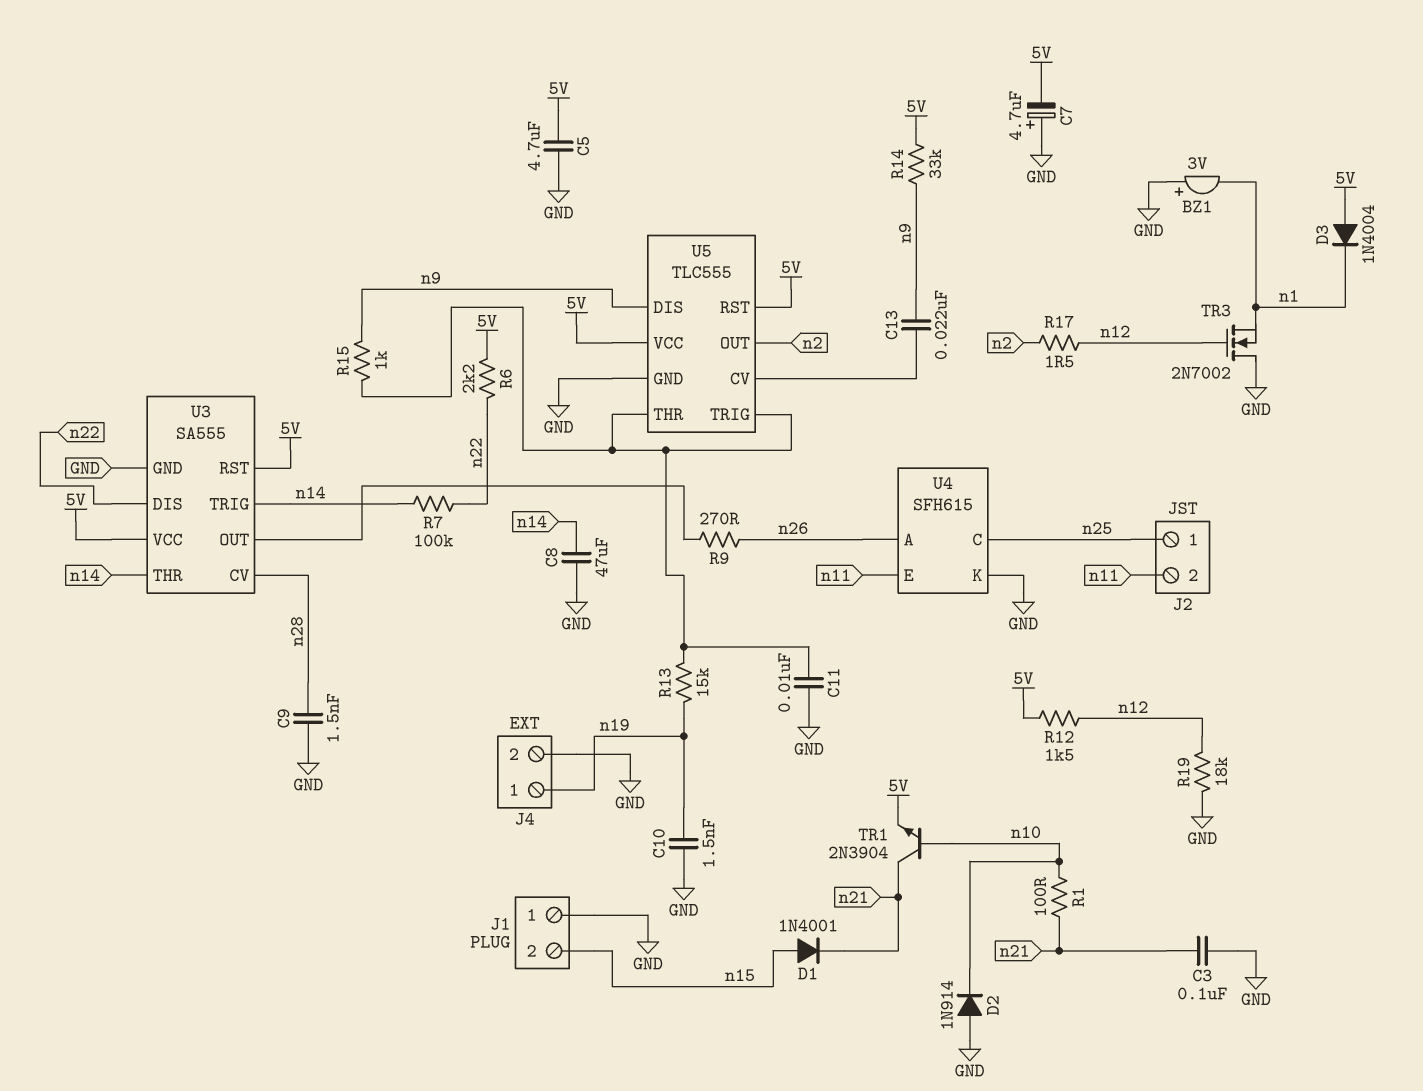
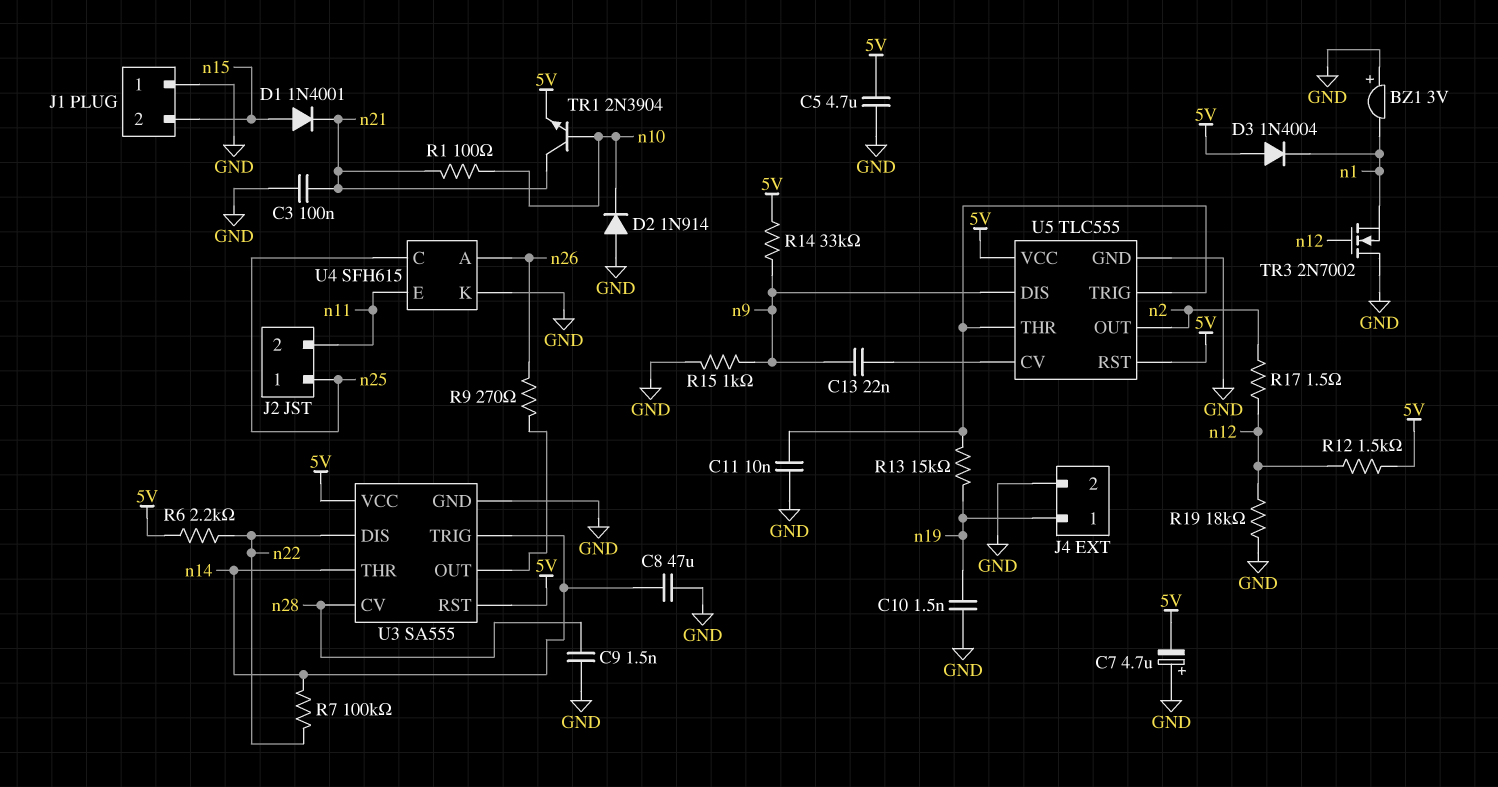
R15: 1k (U5/THR, n9) -> 1k (GND, n9)

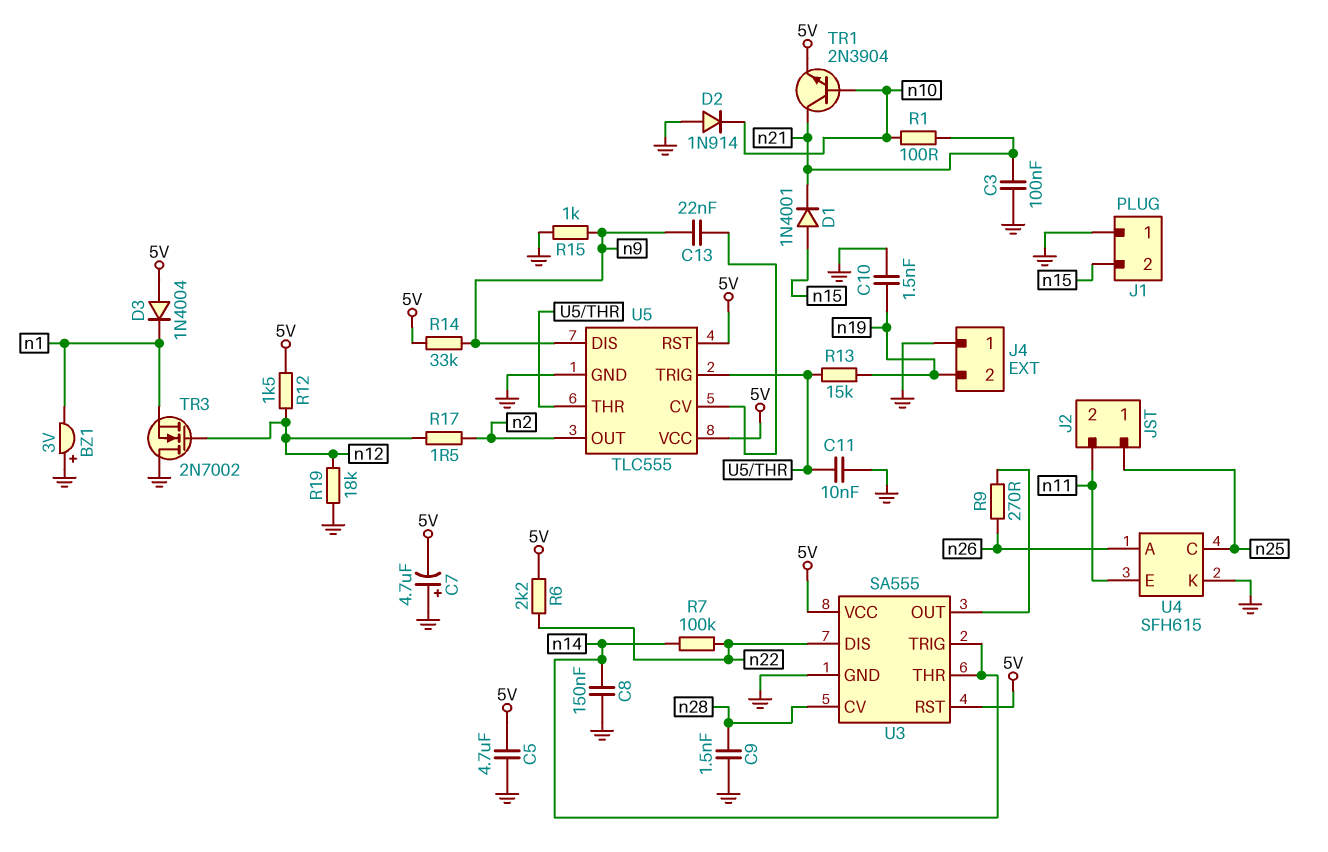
C8: 47uF (GND, n14) -> 150nF (GND, n14)
J4 pin 1: n19 -> GND
J4 pin 2: GND -> n19

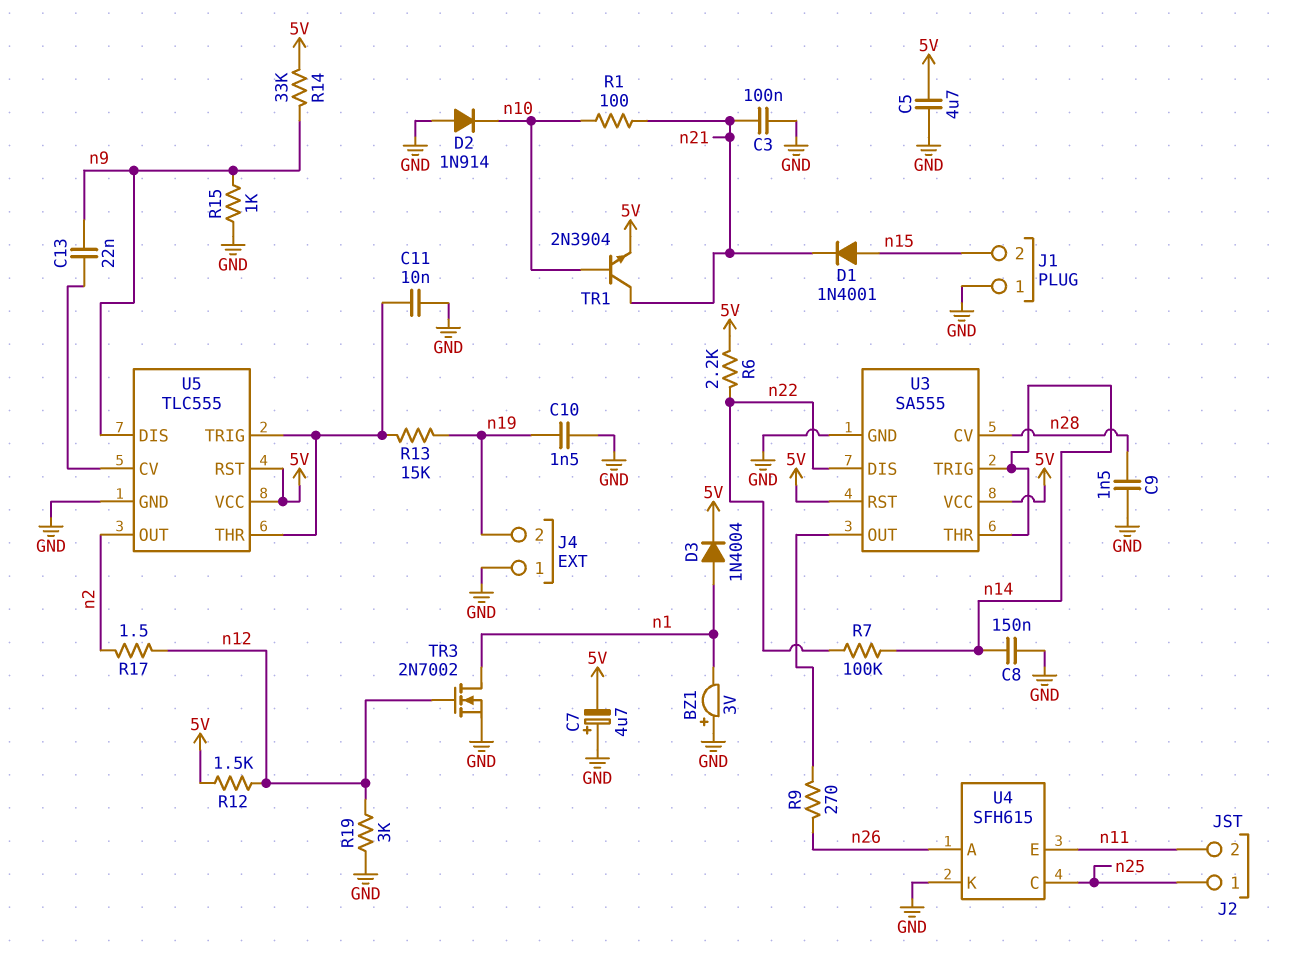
D3: diode 1N4004 (A 5V, K n1) -> diode 1N4004 (A n1, K 5V)
R19: 18k (GND, n12) -> 3k (GND, n12)
TR3: NMOS 2N7002 (G n12, D GND, S n1) -> NMOS 2N7002 (G n12, D n1, S GND)

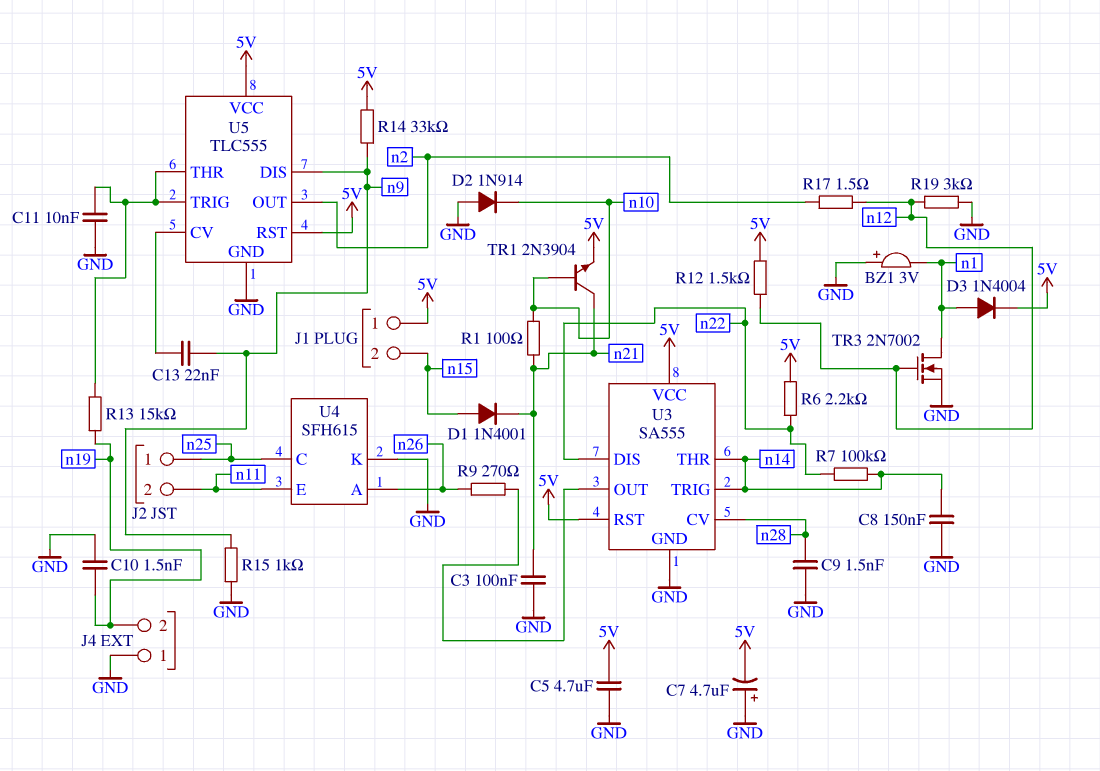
J1 pin 1: GND -> 5V

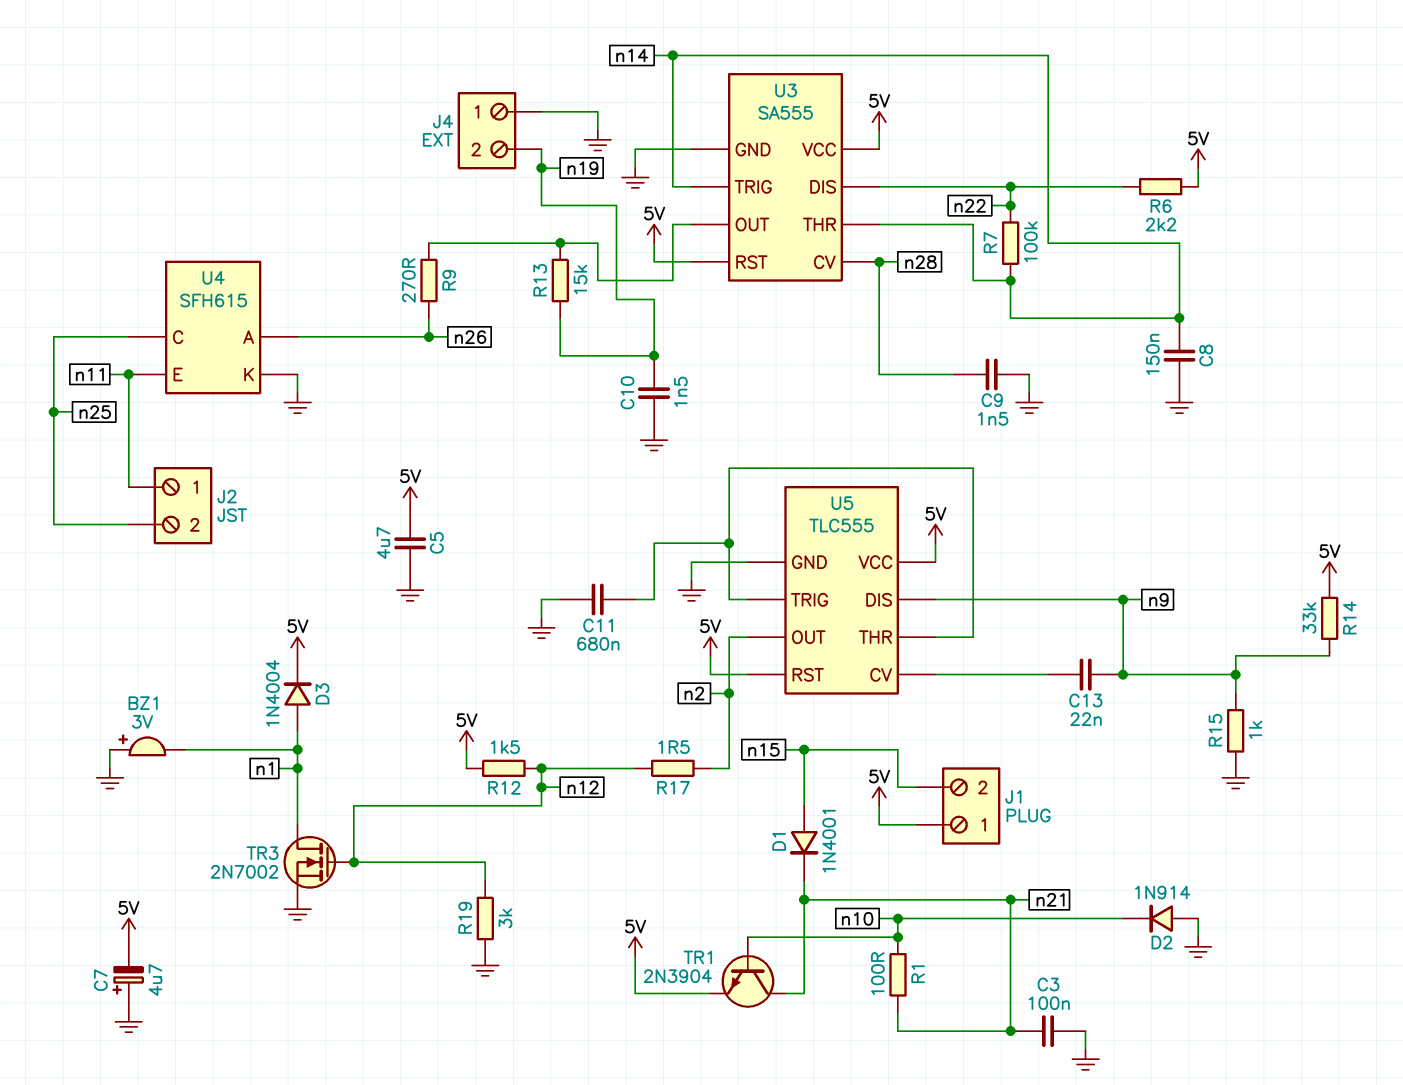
C11: 10nF (GND, U5/THR) -> 680nF (GND, U5/THR)
J2 pin 1: n25 -> n11
J2 pin 2: n11 -> n25
R13: 15k (U5/THR, n19) -> 15k (U3/OUT, n19)

